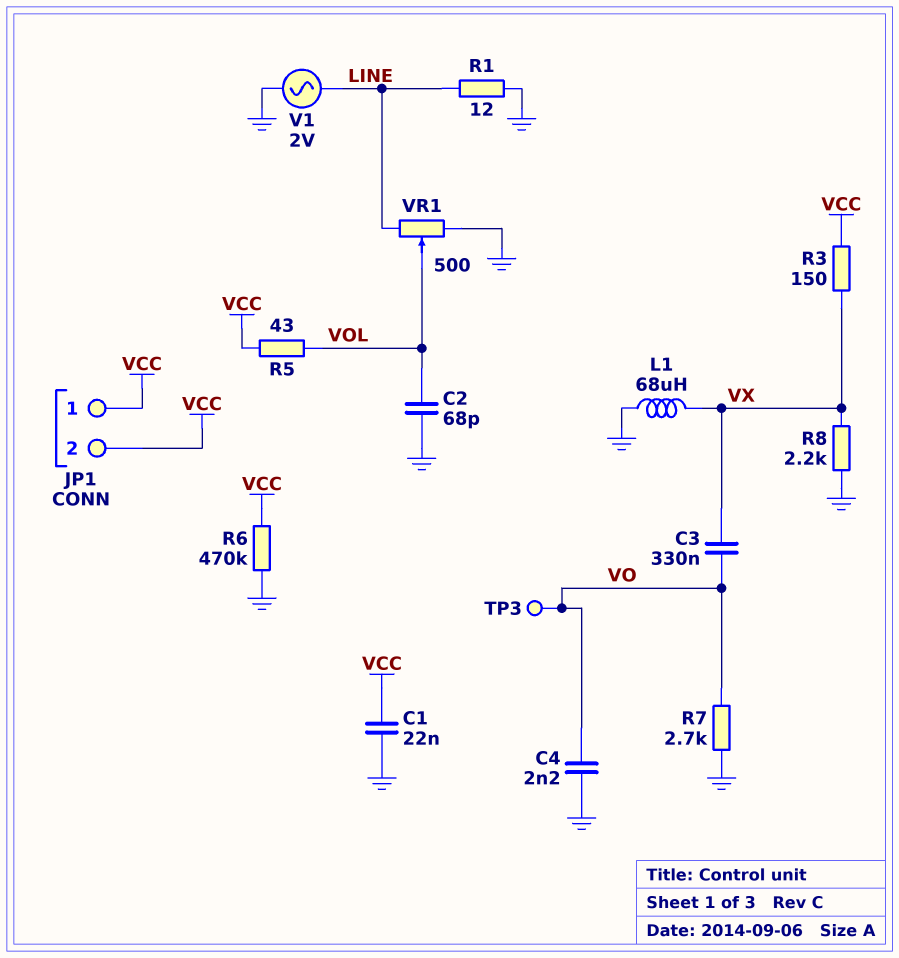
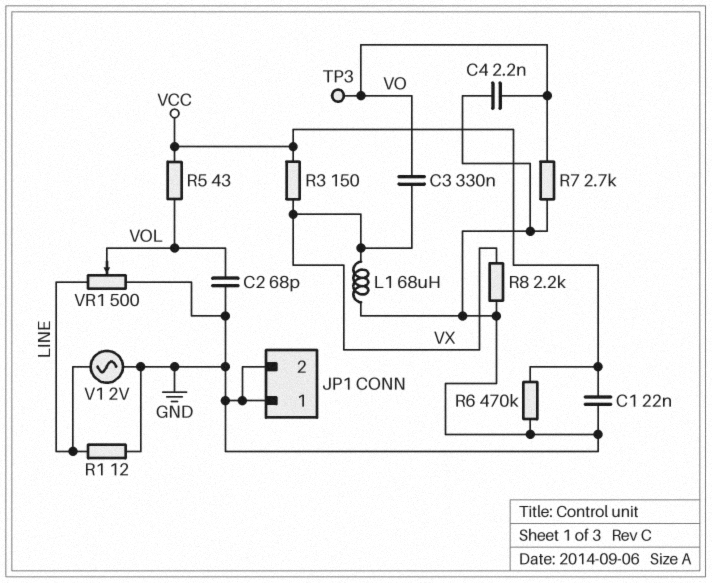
JP1 pin 1: VCC -> GND
JP1 pin 2: VCC -> GND

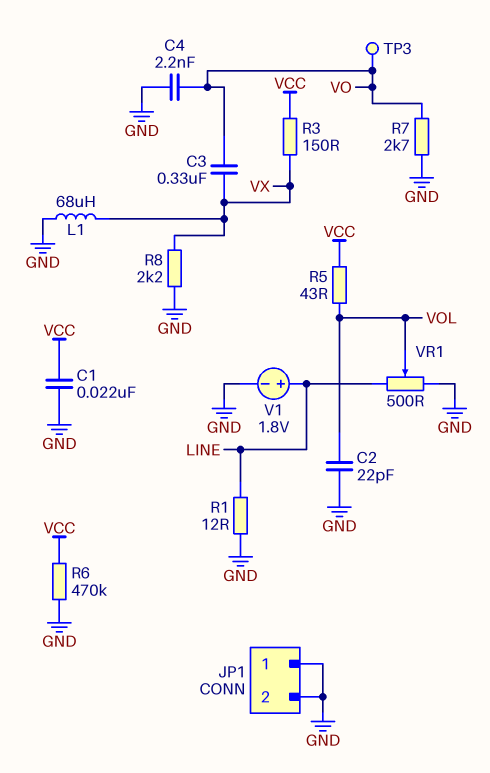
C2: 68pF (GND, VOL) -> 22pF (GND, VOL)
V1: AC 2V (GND, LINE) -> 1.8V (plus LINE, minus GND)

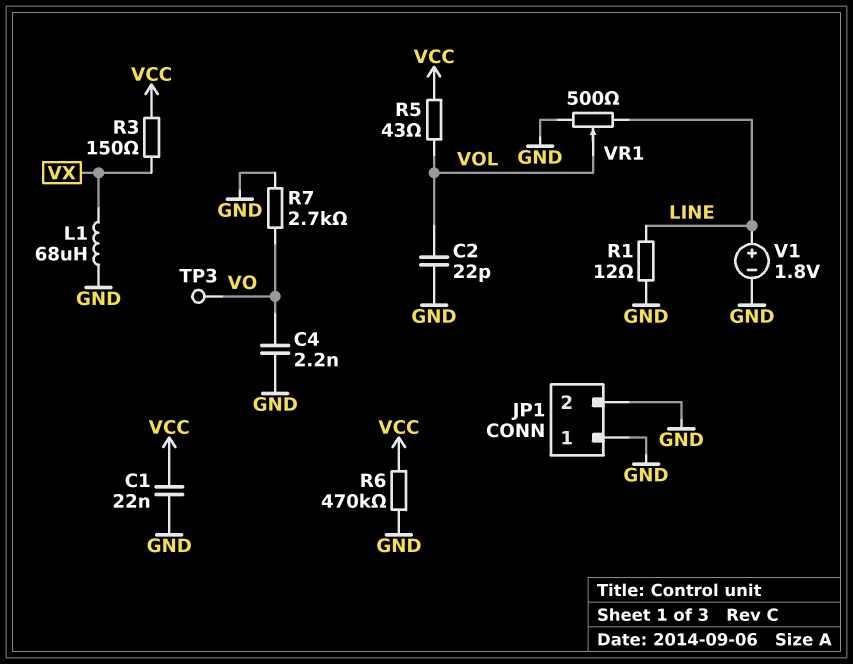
C3: 330nF (VO, VX) -> none
R8: 2.2k (GND, VX) -> none

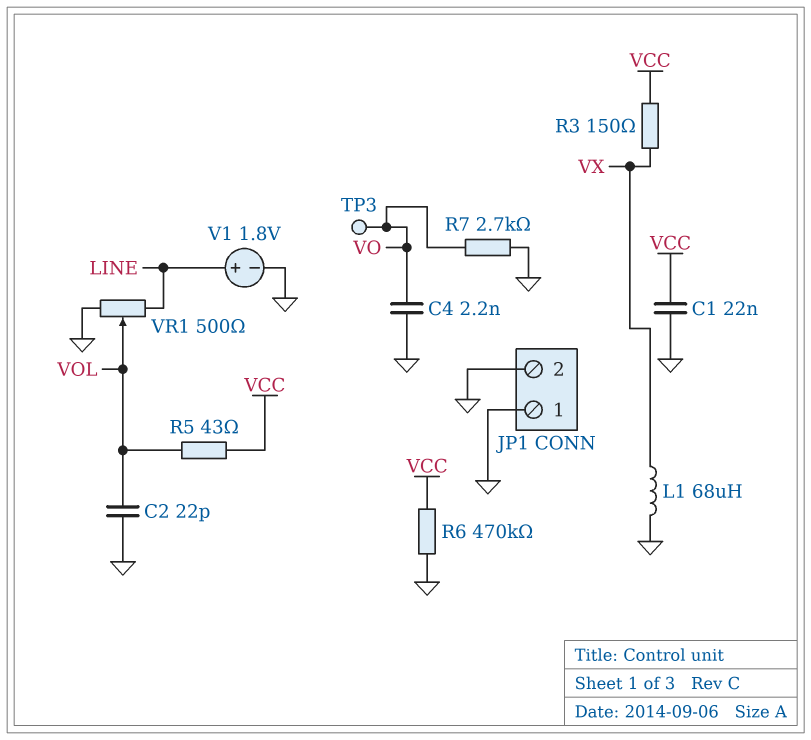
R1: 12 (GND, LINE) -> none

